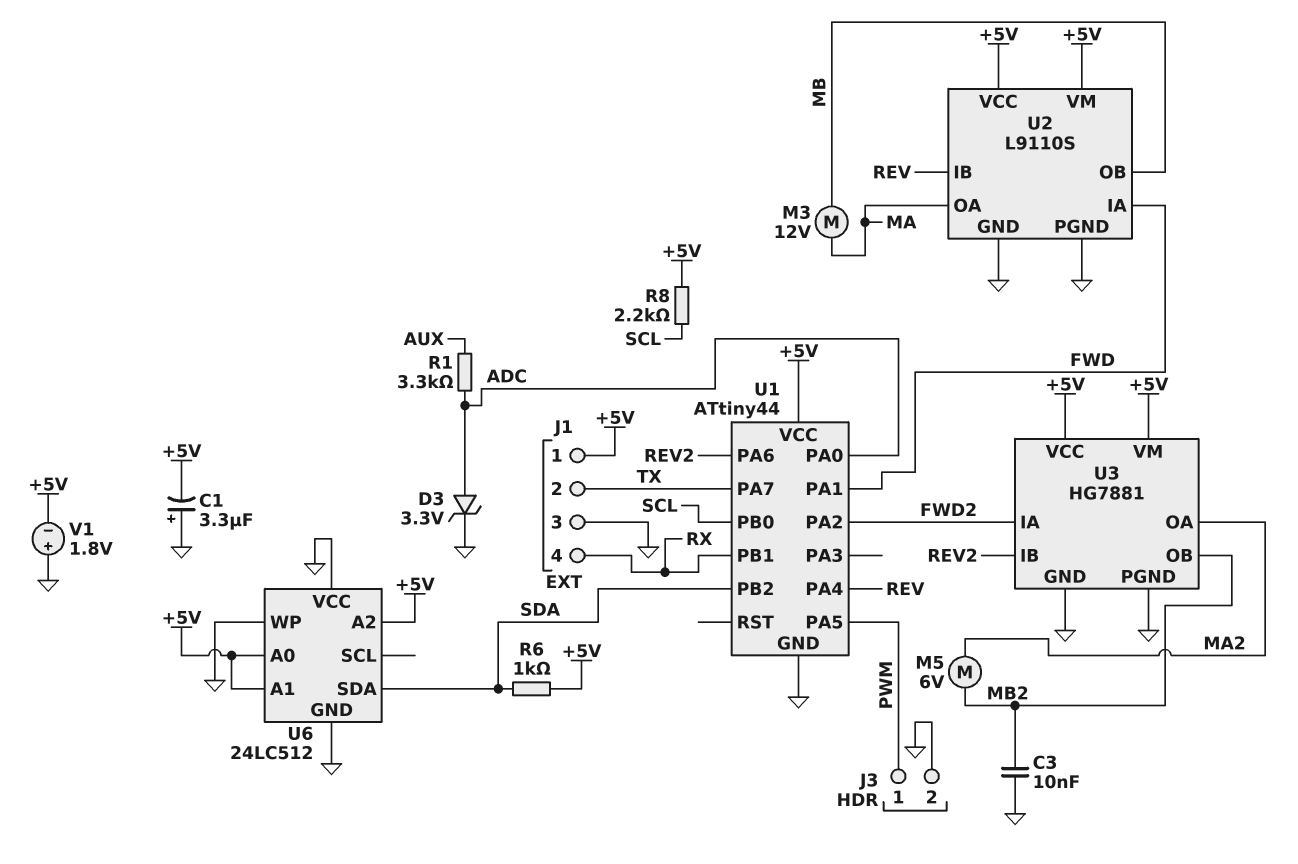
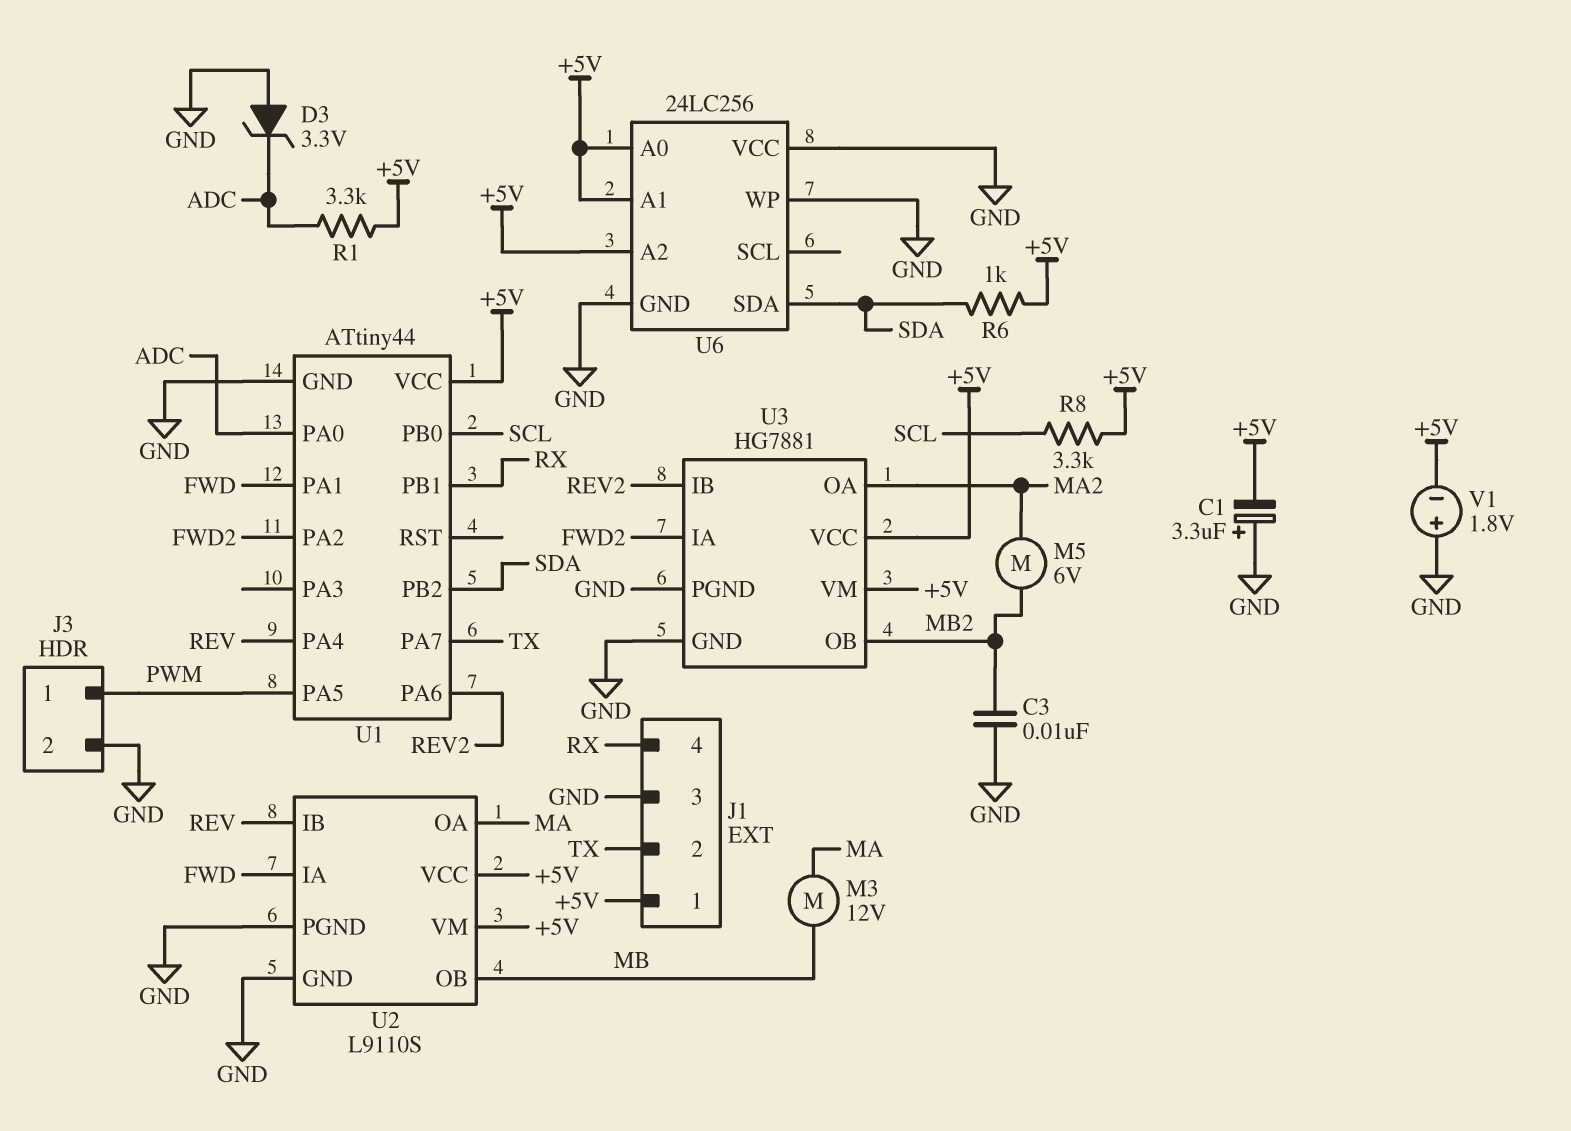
D3: zener 3.3V (A ADC, K GND) -> zener 3.3V (A GND, K ADC)
R1: 3.3k (ADC, AUX) -> 3.3k (+5V, ADC)
R8: 2.2k (+5V, SCL) -> 3.3k (+5V, SCL)
U6: 24LC512 -> 24LC256

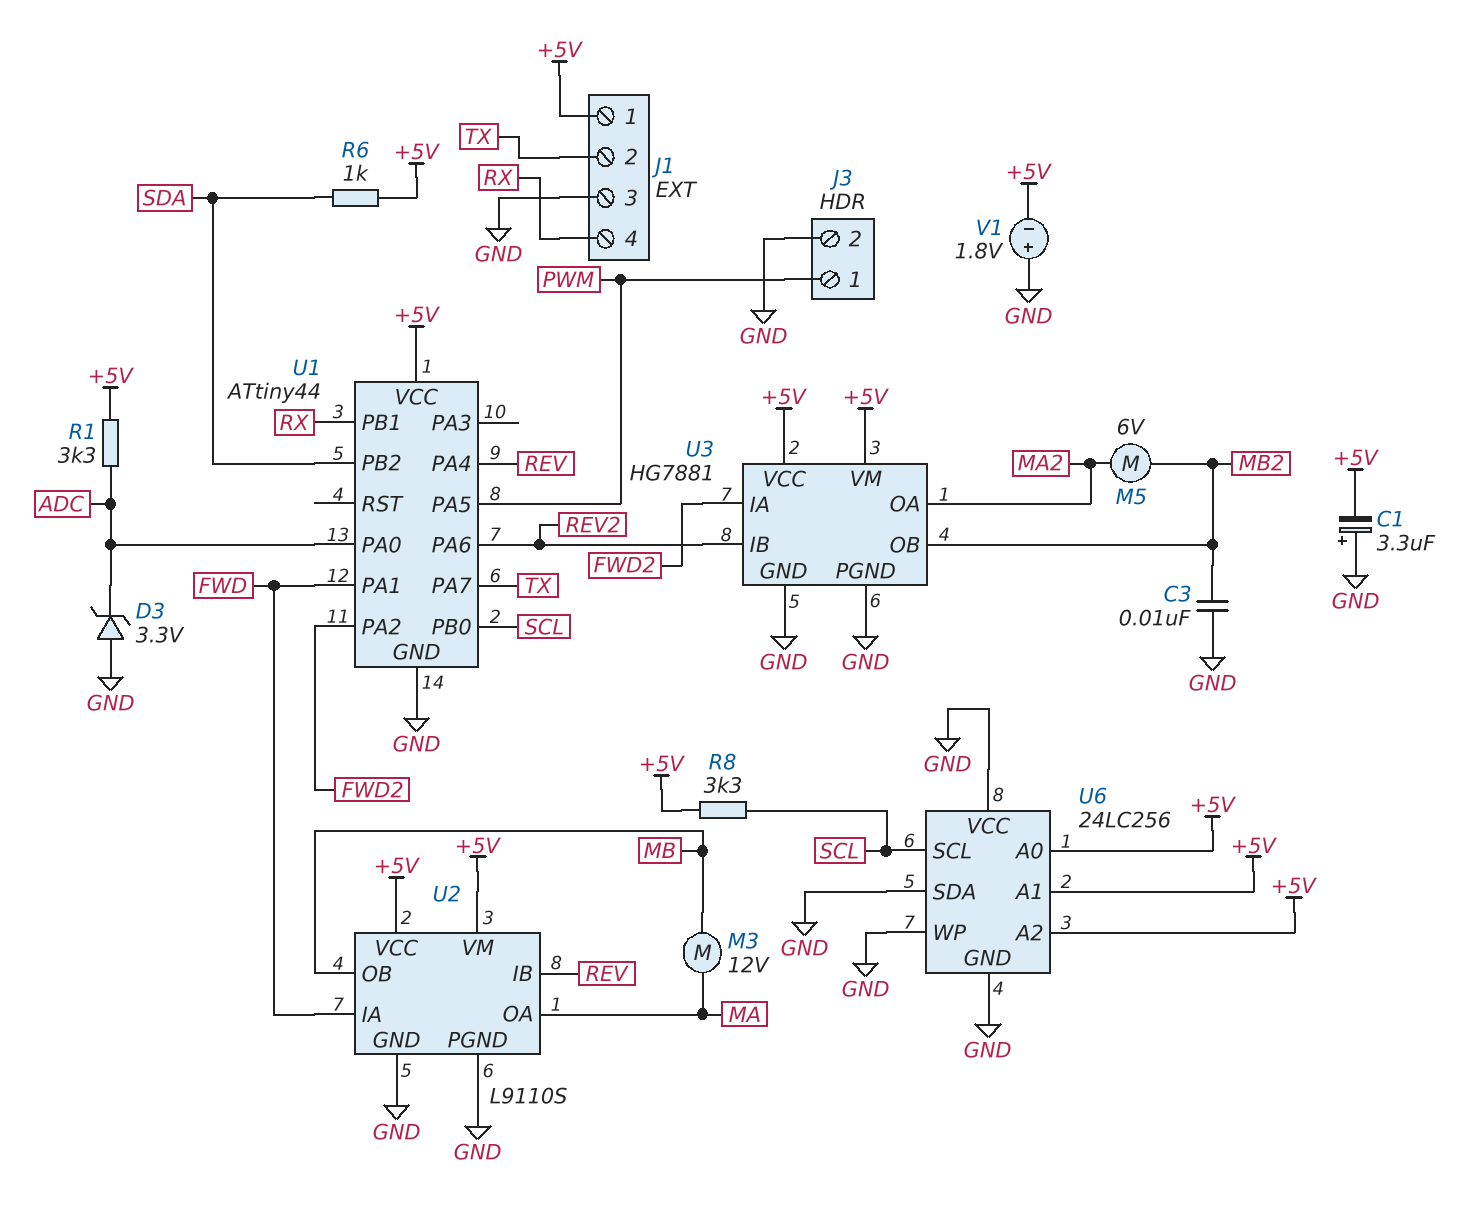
U6 pin SCL: none -> SCL
U6 pin SDA: SDA -> GND

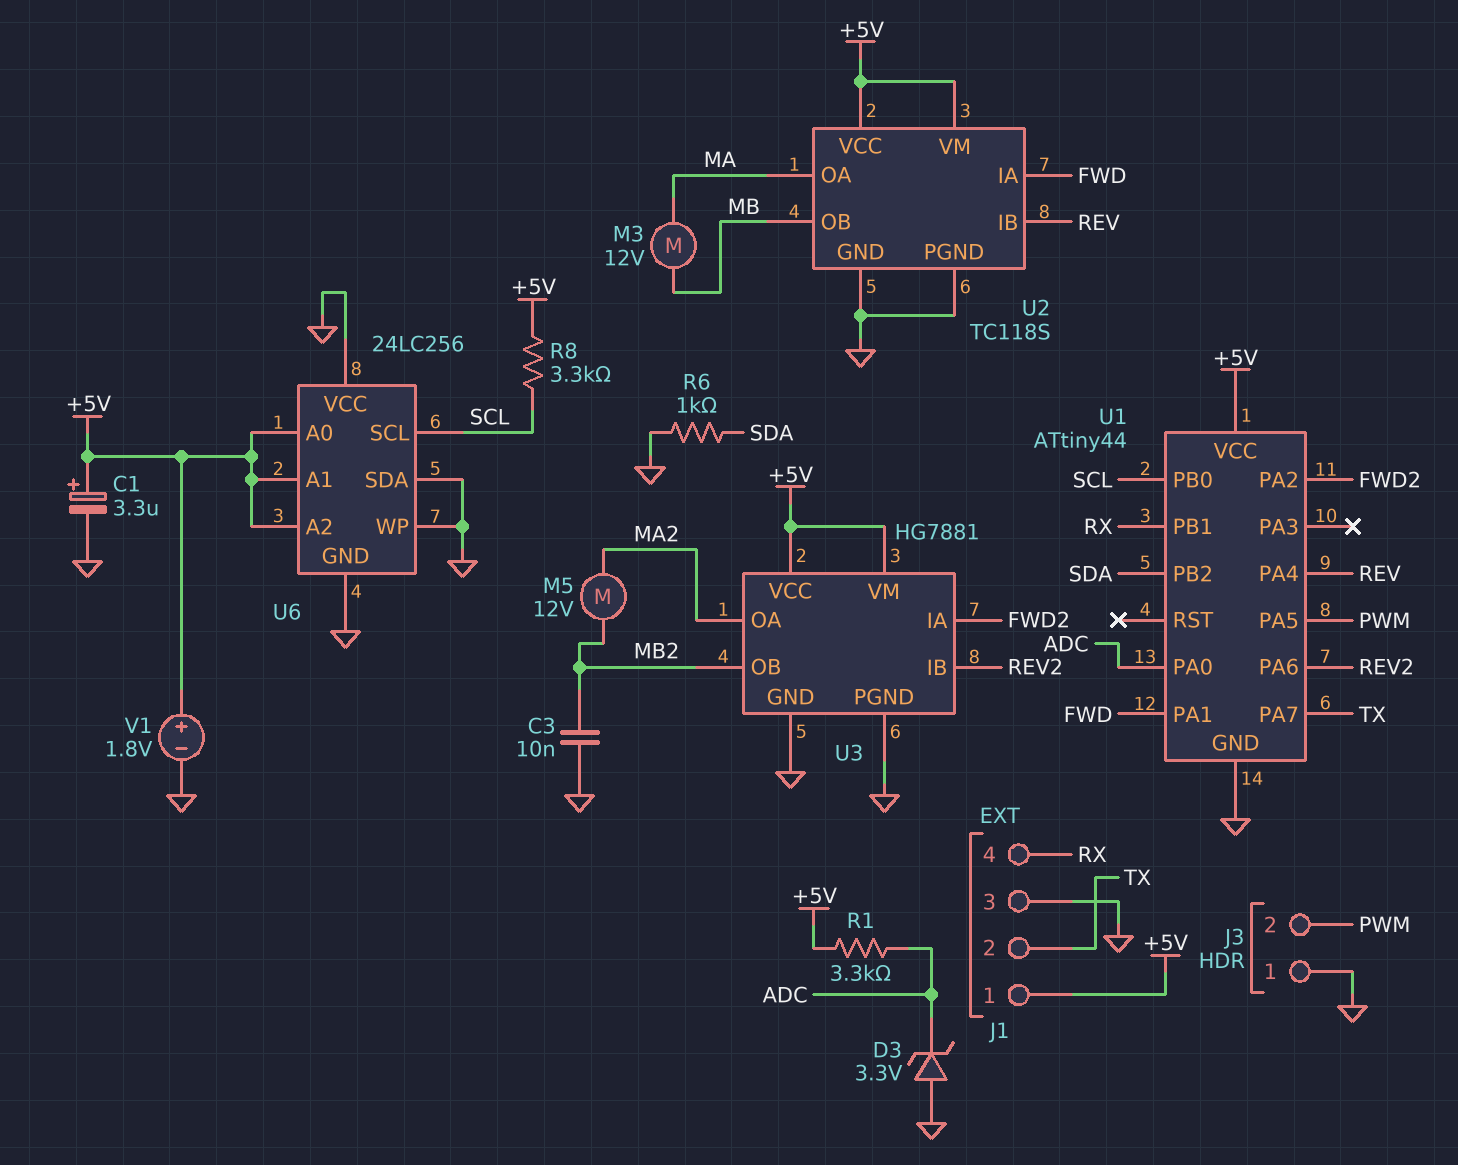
C1: 3.3uF (plus GND, minus +5V) -> 3.3uF (plus +5V, minus GND)
J3 pin 1: PWM -> GND
J3 pin 2: GND -> PWM
M5: motor 6V (MA2, MB2) -> motor 12V (MA2, MB2)
R6: 1k (+5V, SDA) -> 1k (GND, SDA)
U2: L9110S -> TC118S
V1: 1.8V (plus GND, minus +5V) -> 1.8V (plus +5V, minus GND)

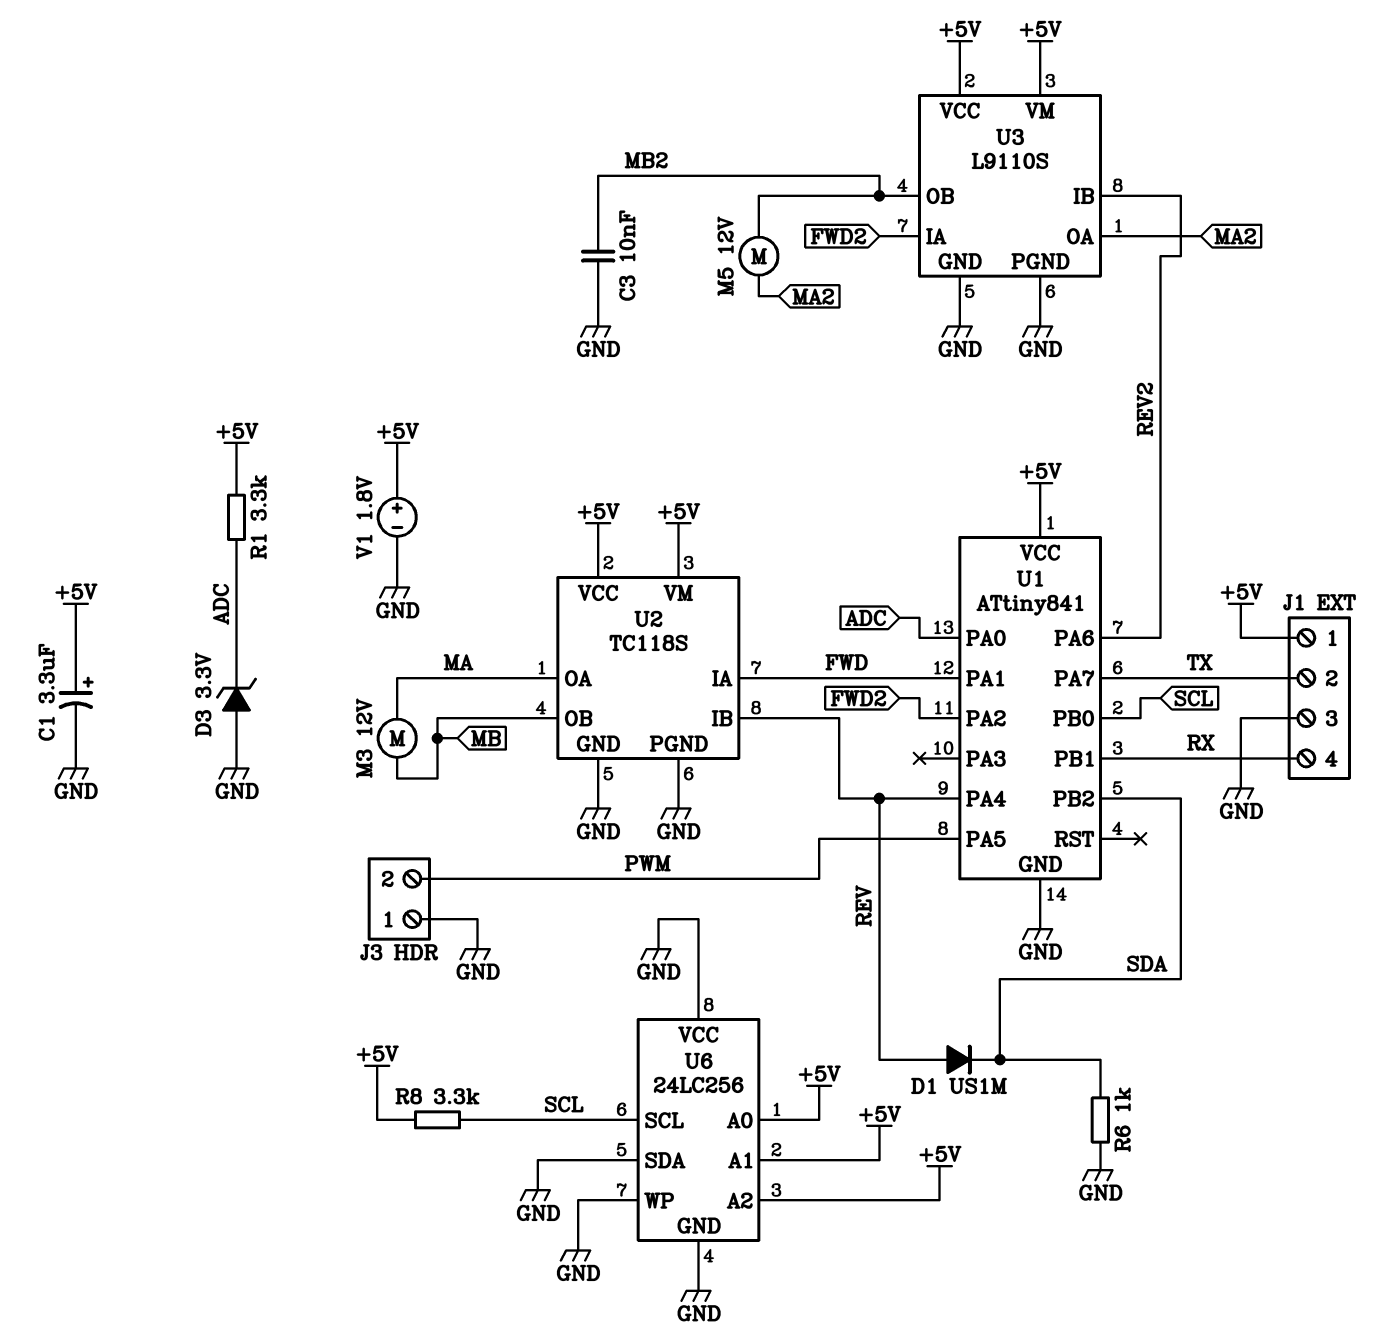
D1: none -> diode US1M (A REV, K SDA)
U1: ATtiny44 -> ATtiny841
U3: HG7881 -> L9110S

